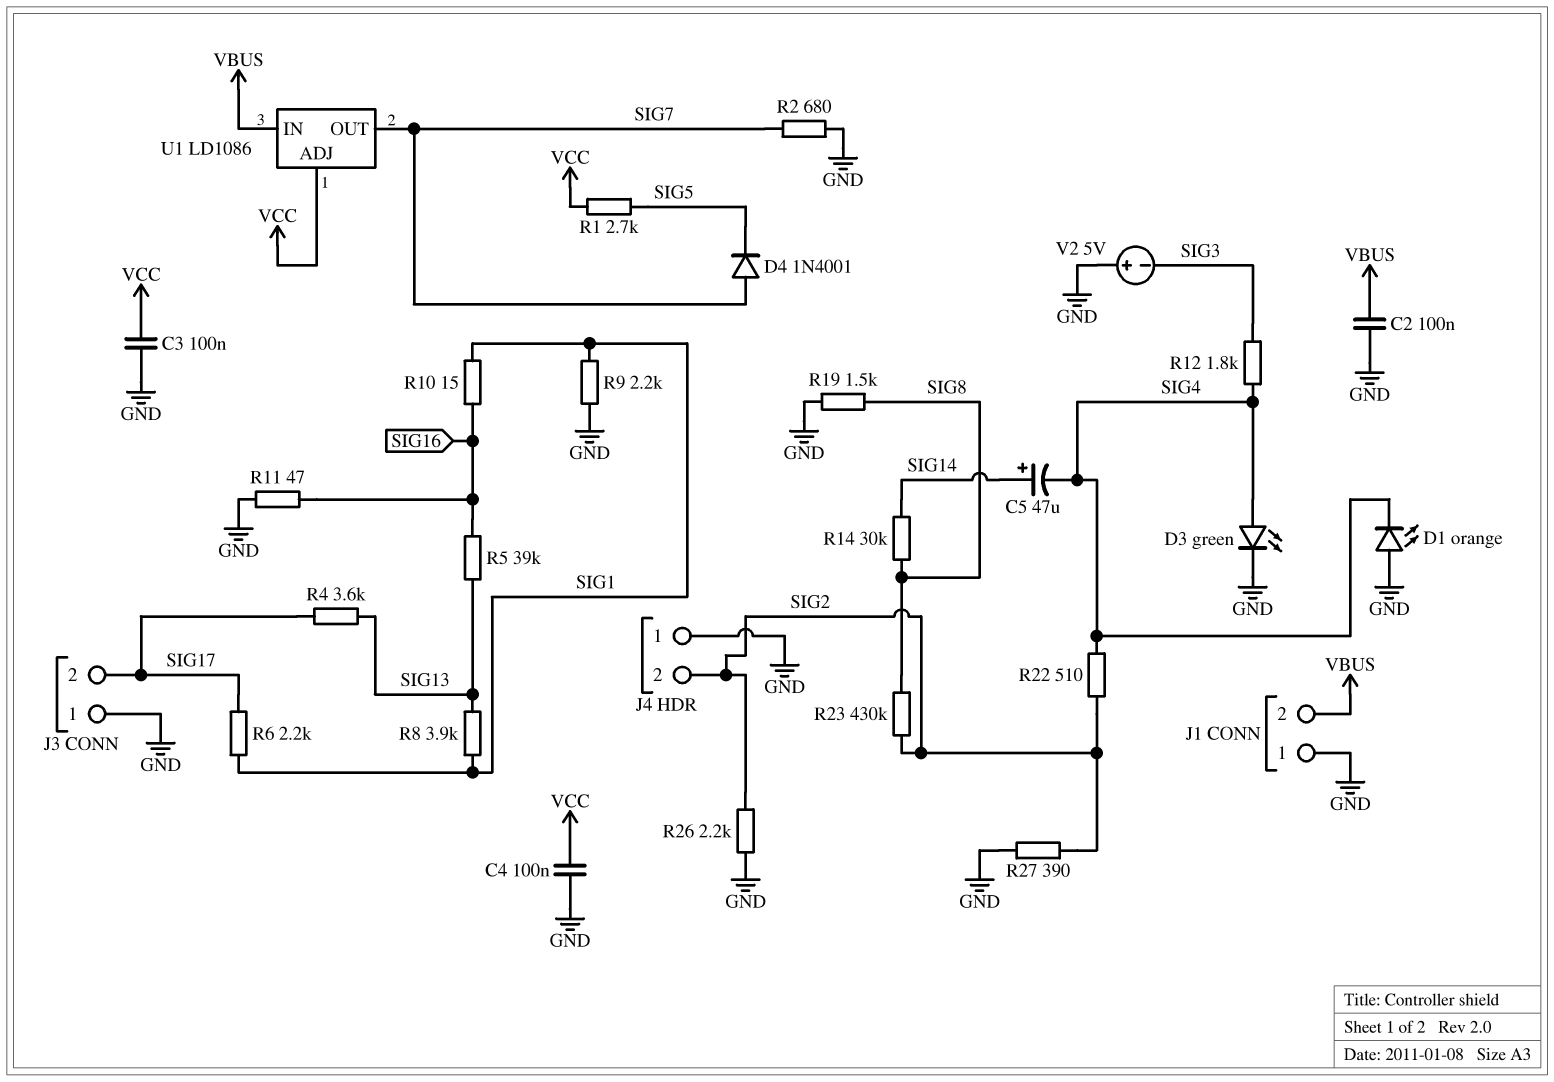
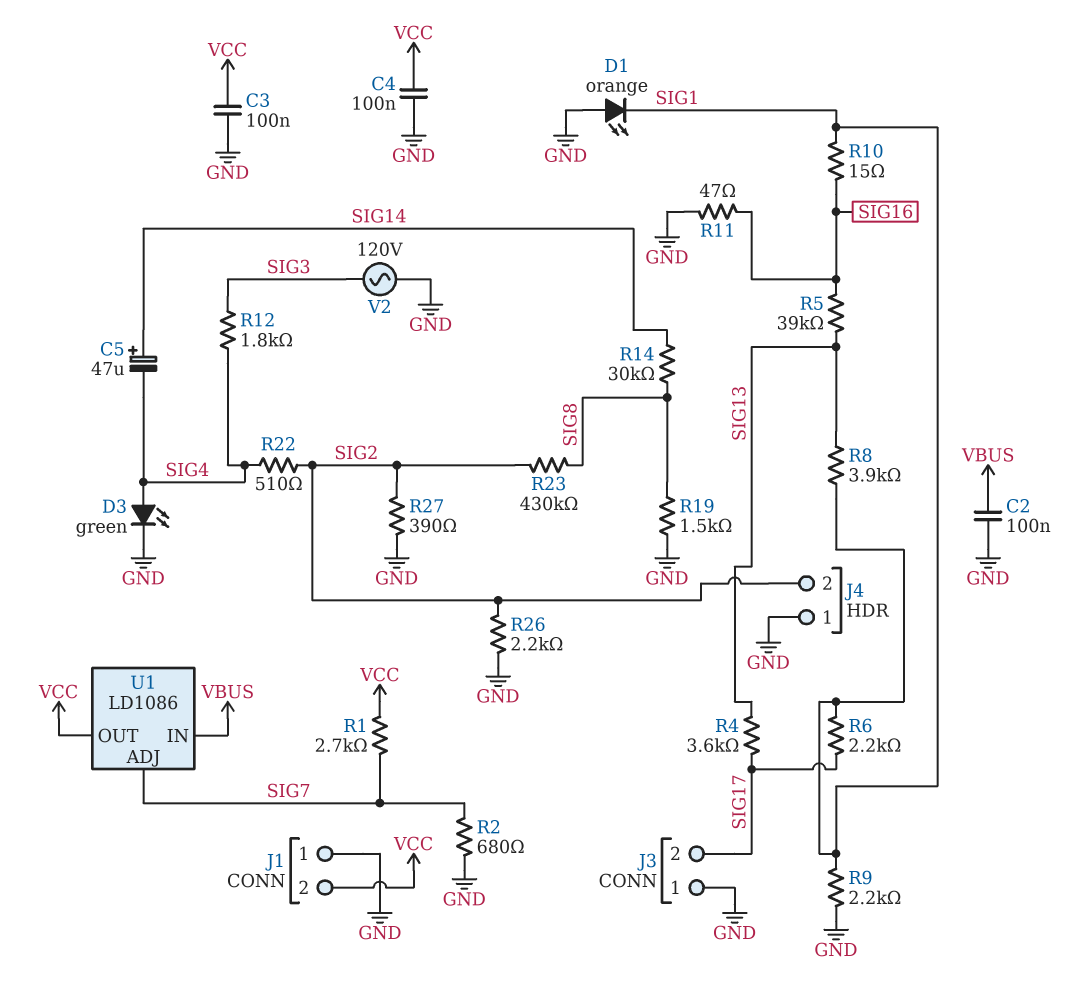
D1: LED orange (A GND, K SIG4) -> LED orange (A GND, K SIG1)
D4: diode 1N4001 (A SIG7, K SIG5) -> none
J1 pin 2: VBUS -> VCC
R1: 2.7k (SIG5, VCC) -> 2.7k (SIG7, VCC)
U1 pin ADJ: VCC -> SIG7
U1 pin OUT: SIG7 -> VCC
V2: 5V (plus GND, minus SIG3) -> AC 120V (GND, SIG3)

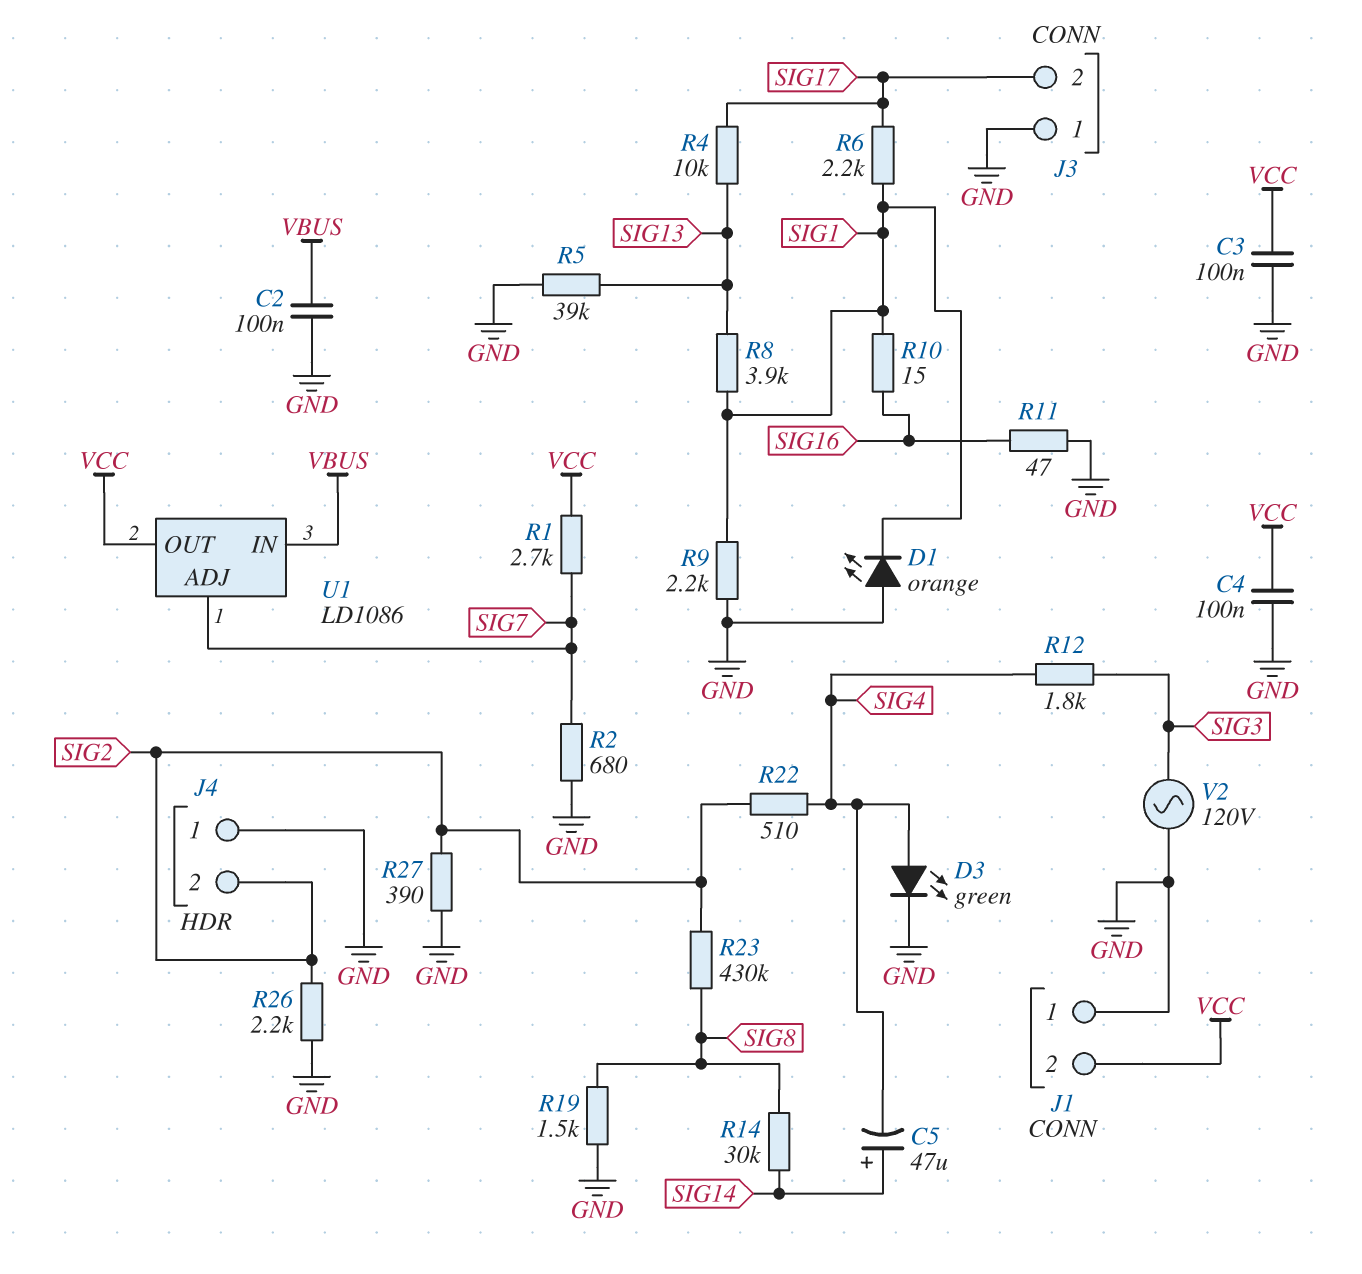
R4: 3.6k (SIG13, SIG17) -> 10k (SIG13, SIG17)
R5: 39k (SIG13, SIG16) -> 39k (GND, SIG13)

